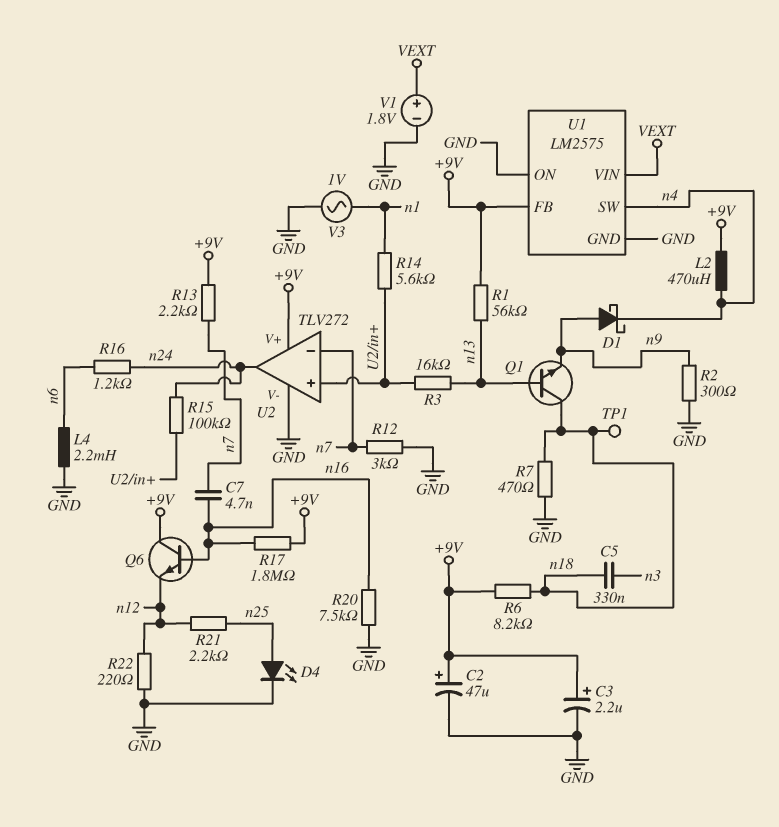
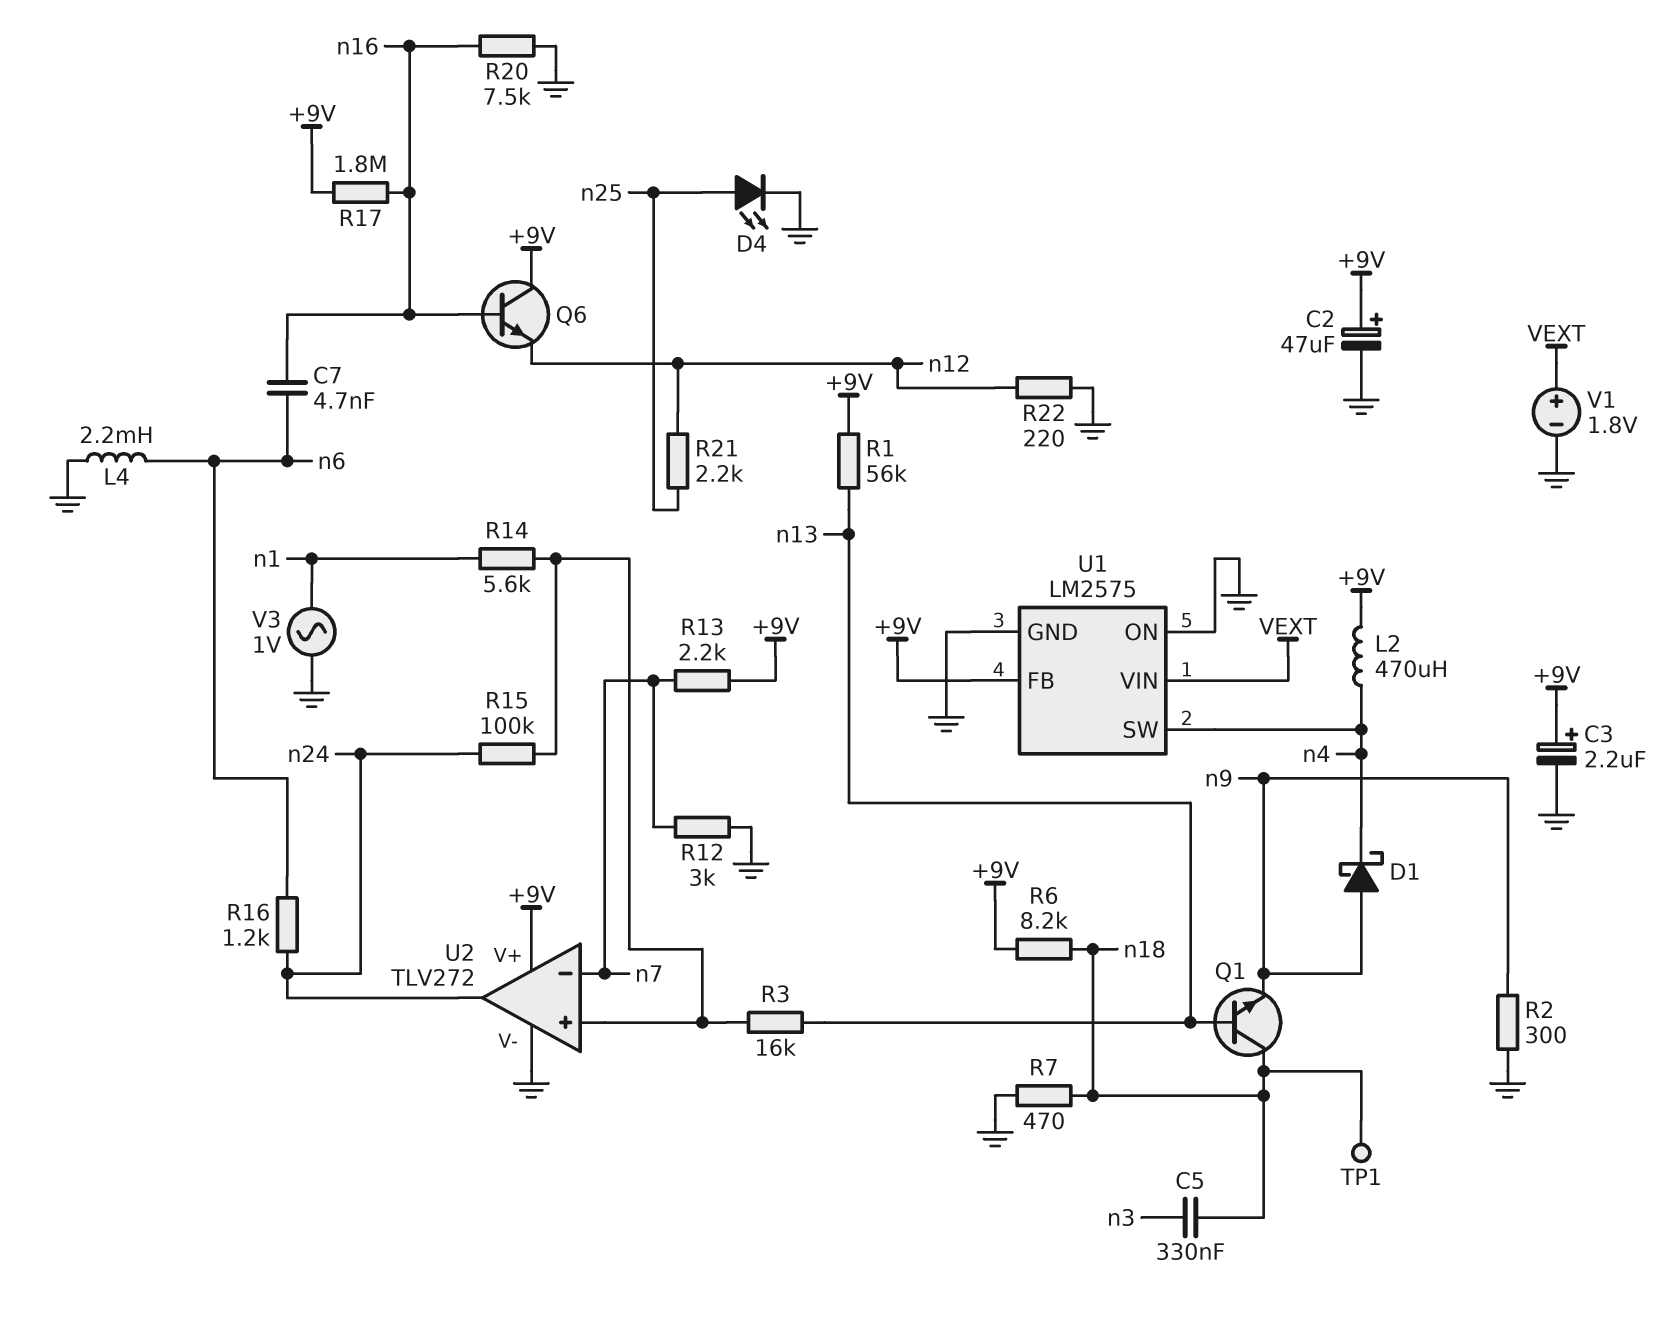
C7: 4.7nF (n7, n16) -> 4.7nF (n6, n16)

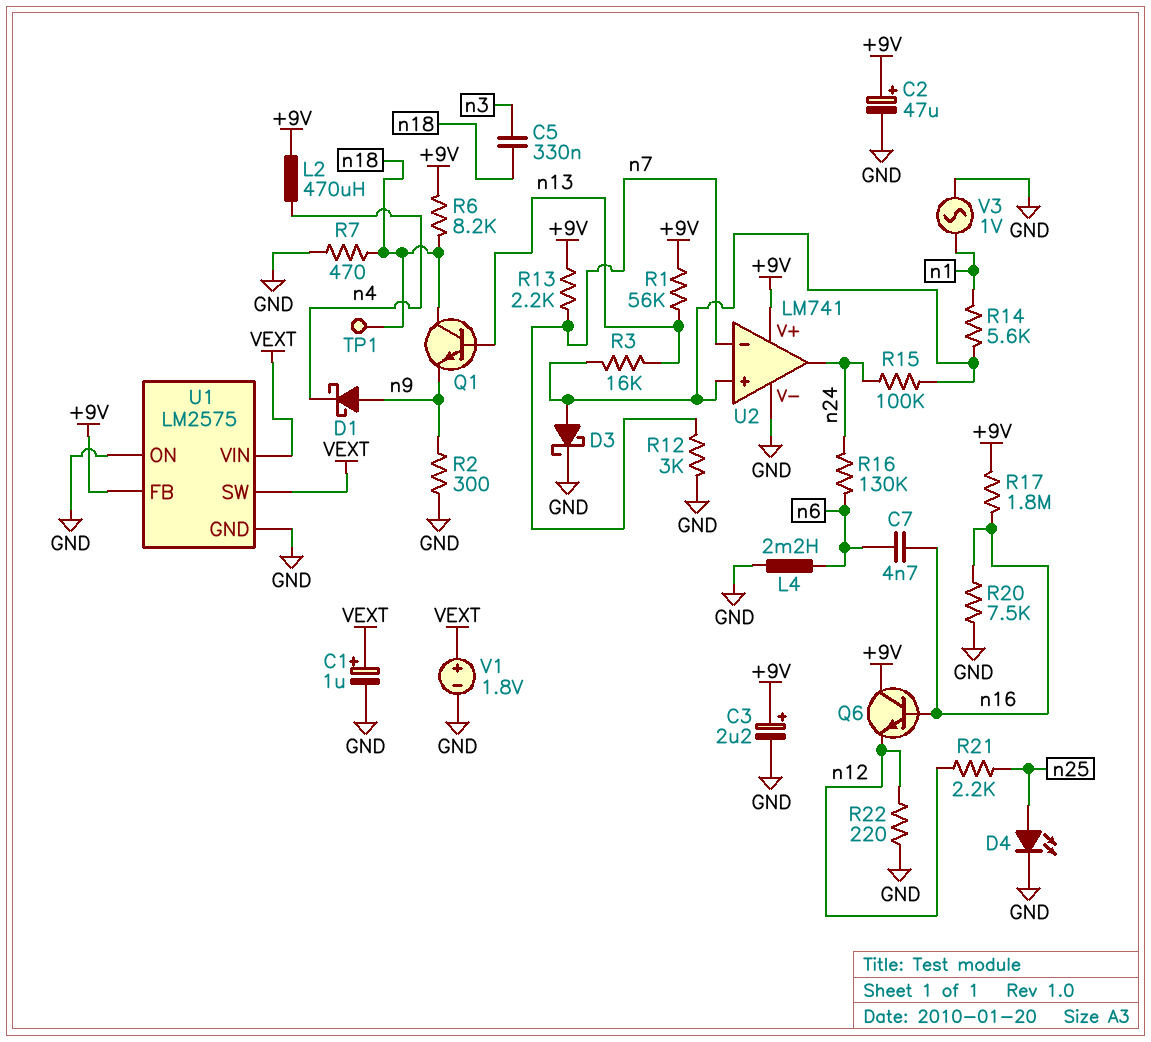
C1: none -> 1uF (plus VEXT, minus GND)
D3: none -> schottky (A U2/in+, K GND)
R16: 1.2k (n6, n24) -> 130k (n6, n24)
U1 pin SW: n4 -> VEXT
U2: TLV272 -> LM741

